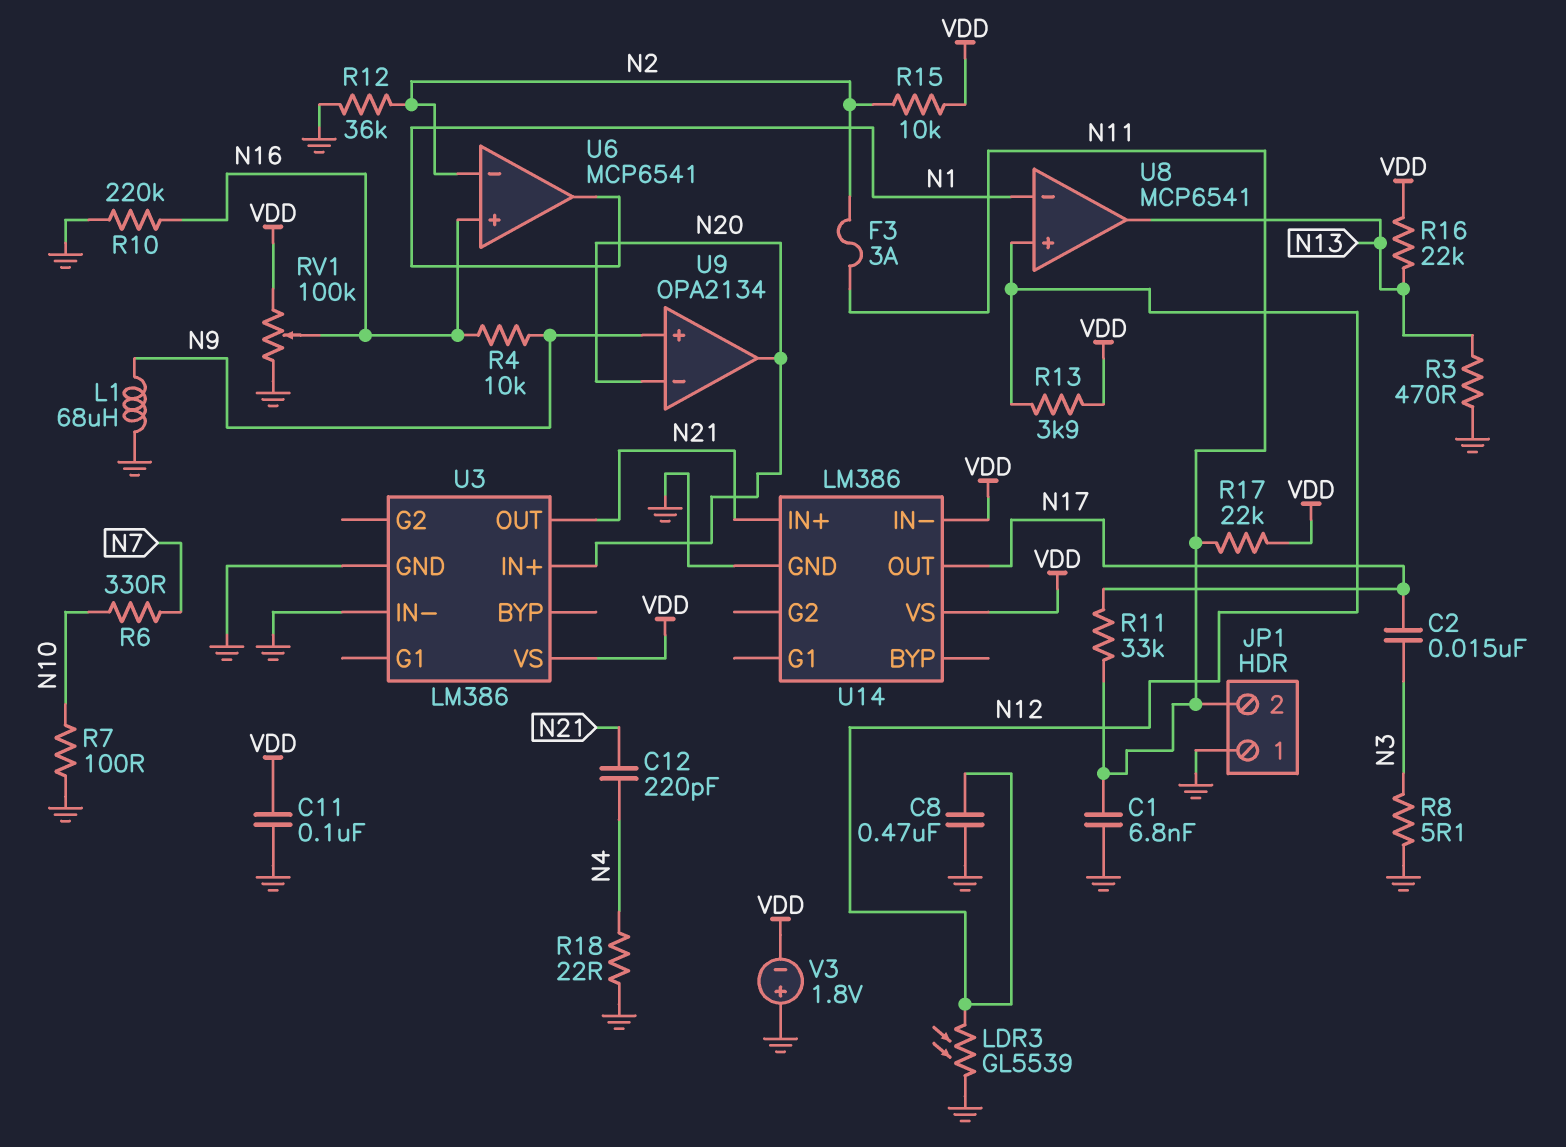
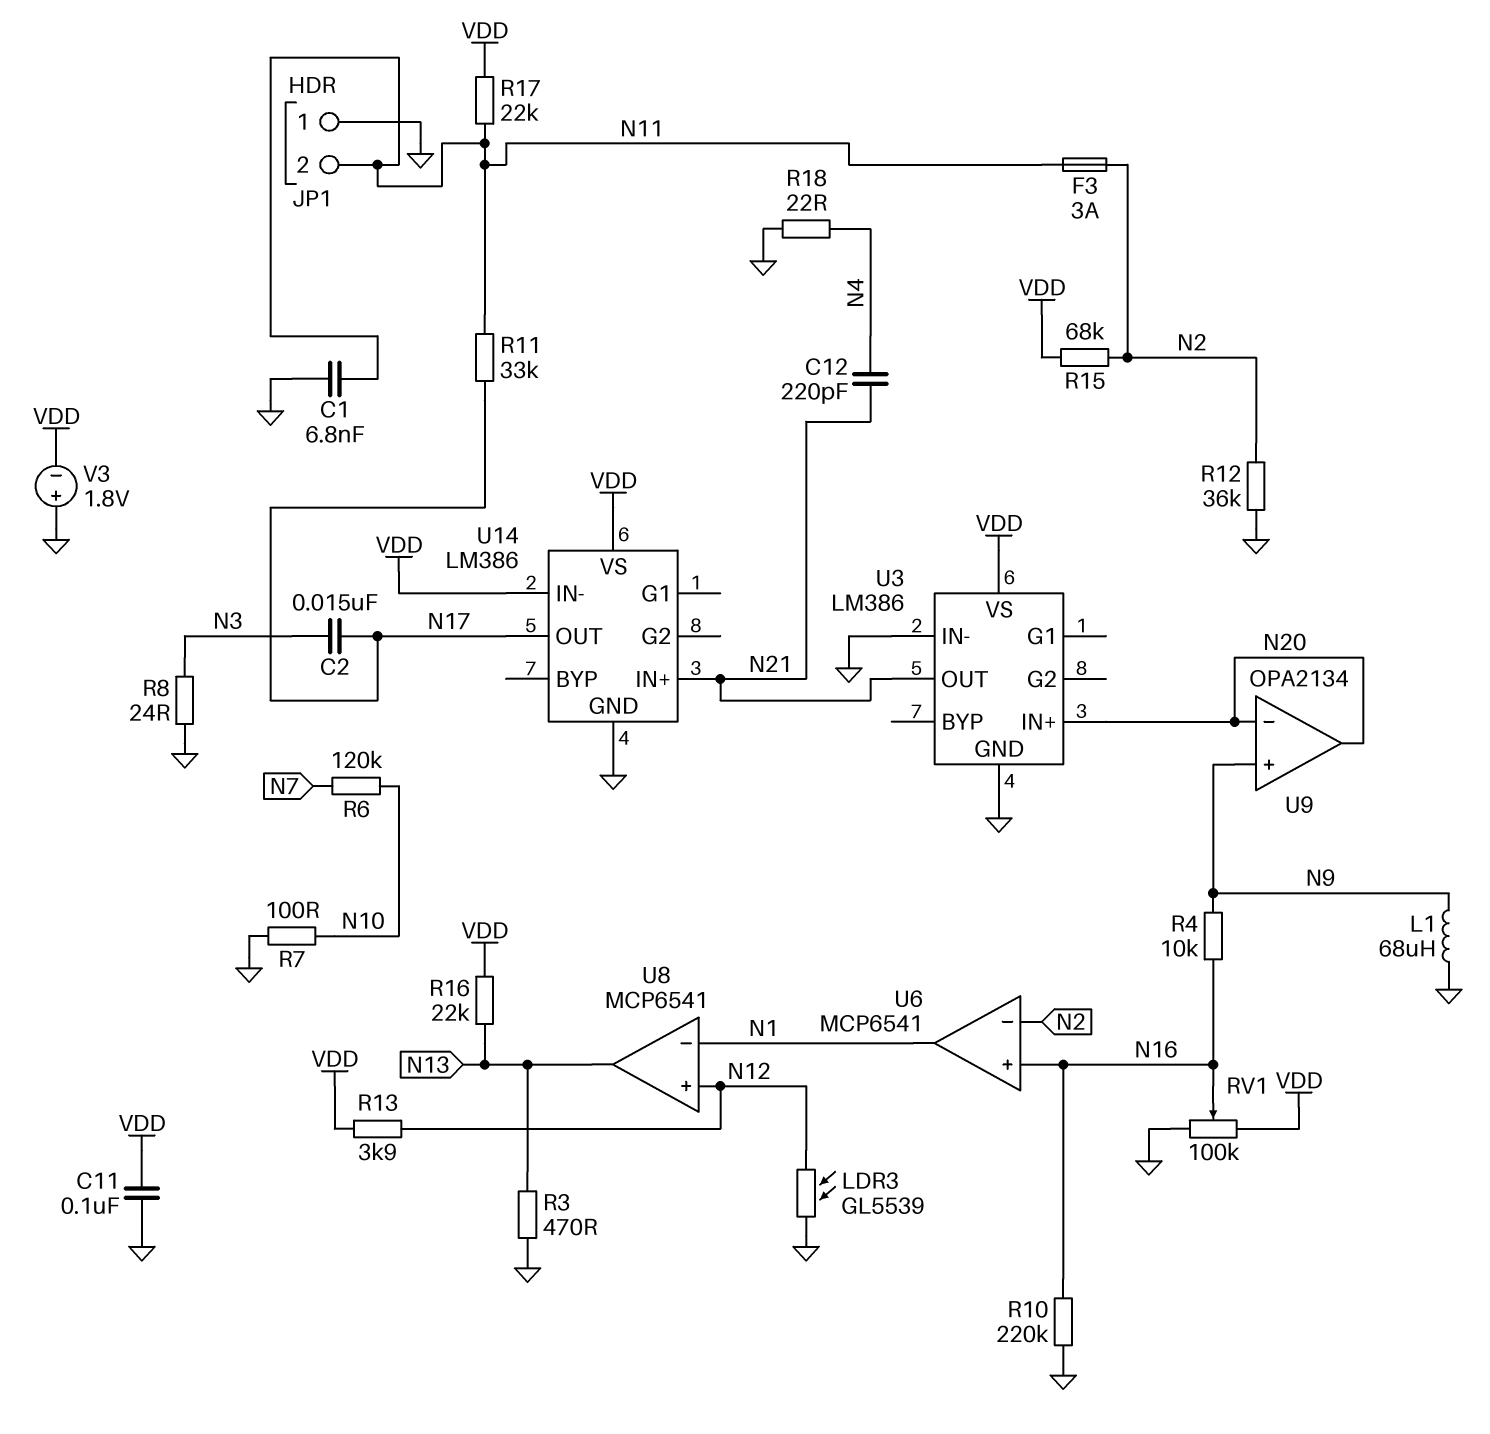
C8: 470nF (GND, N12) -> none
R6: 330 (N7, N10) -> 120k (N7, N10)
R8: 5.1 (GND, N3) -> 24 (GND, N3)
R15: 10k (N2, VDD) -> 68k (N2, VDD)

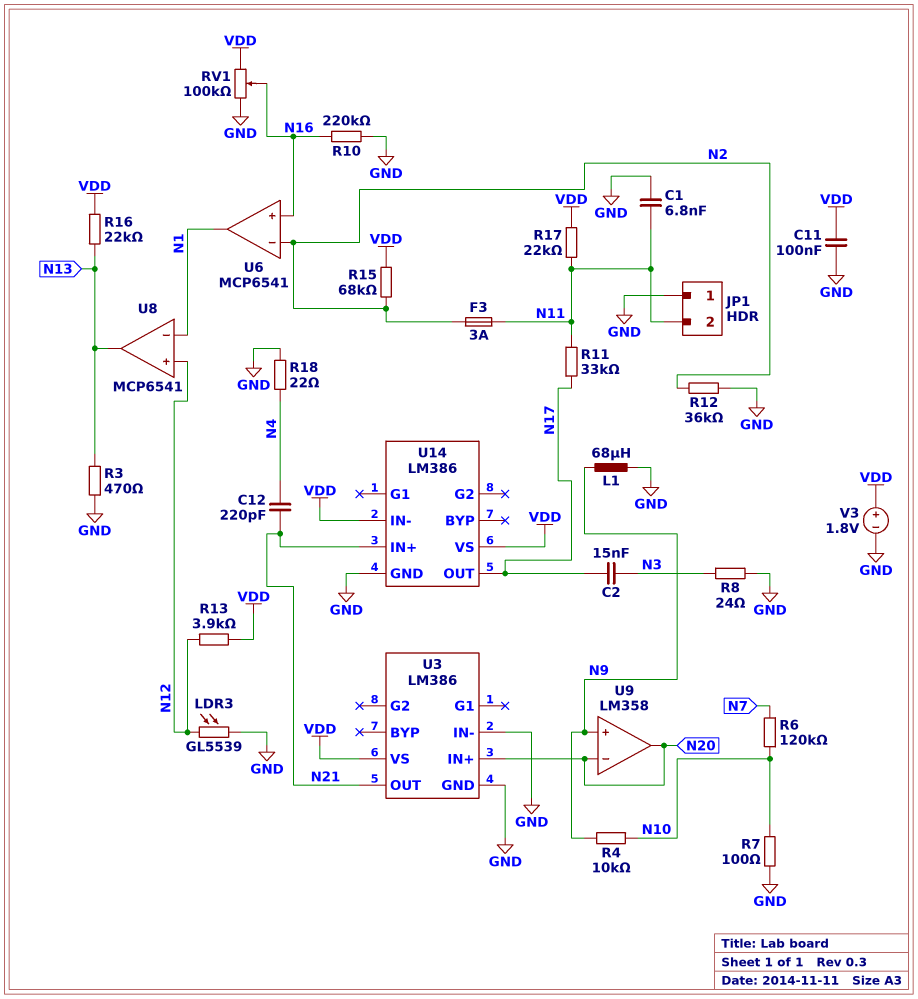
R4: 10k (N9, N16) -> 10k (N9, N10)
U9: OPA2134 -> LM358
V3: 1.8V (plus GND, minus VDD) -> 1.8V (plus VDD, minus GND)

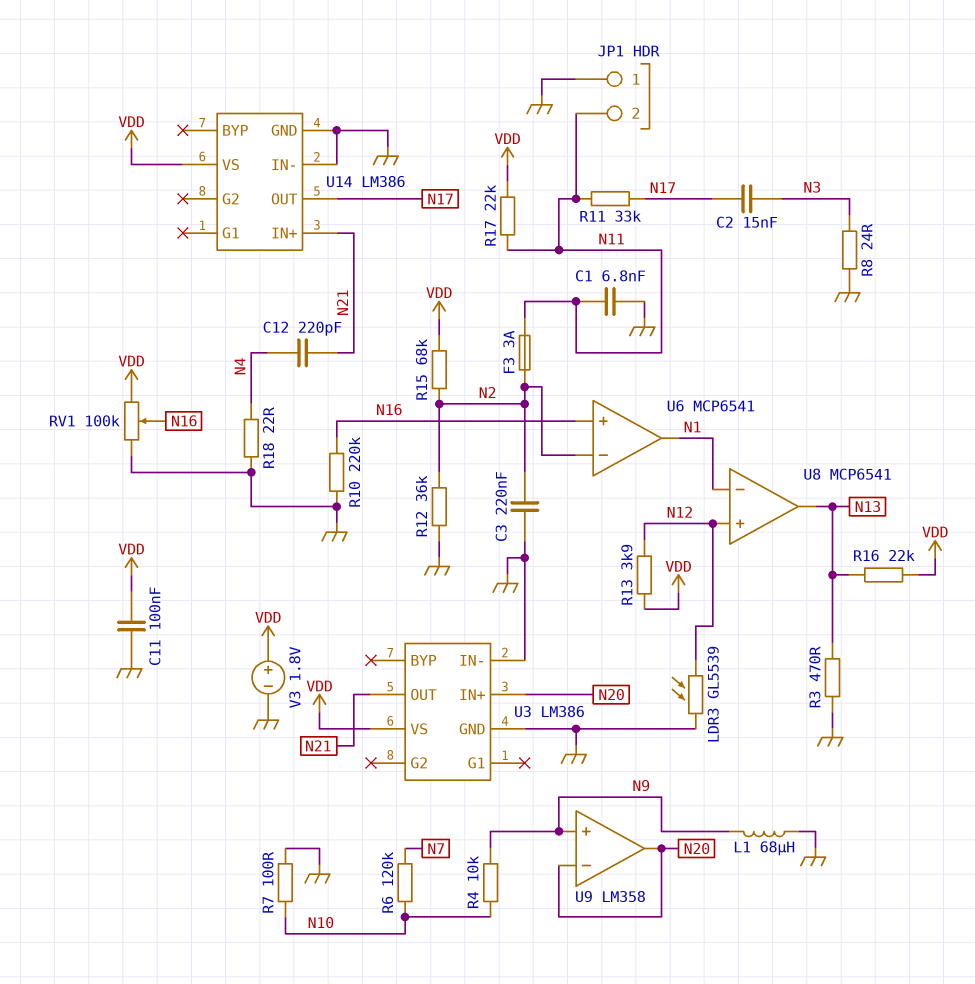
C3: none -> 220nF (GND, N2)
U14 pin IN-: VDD -> GND

